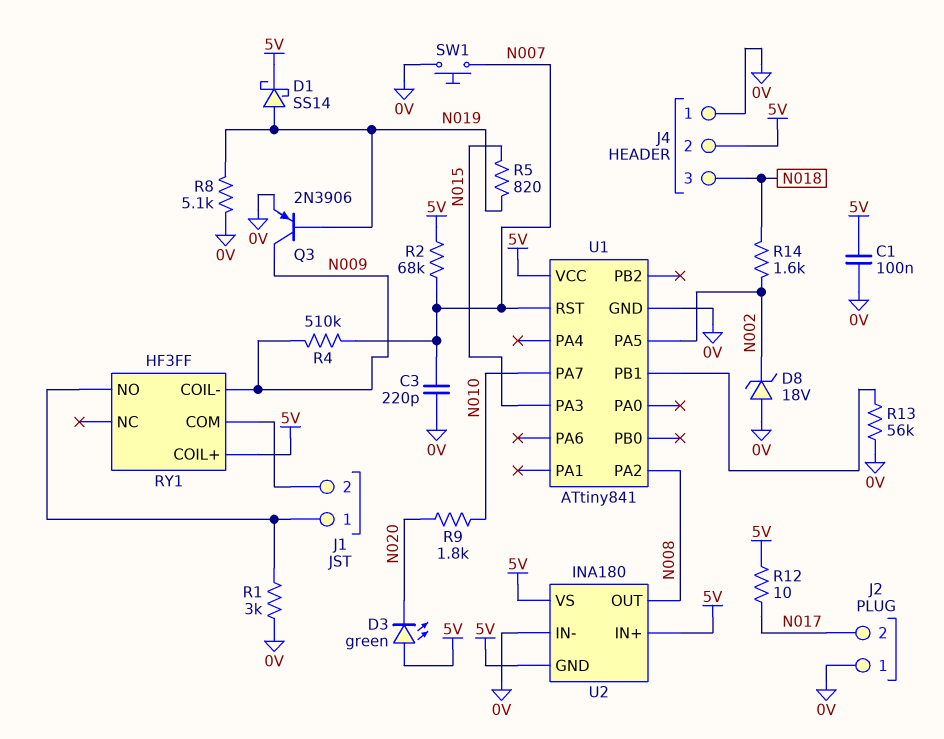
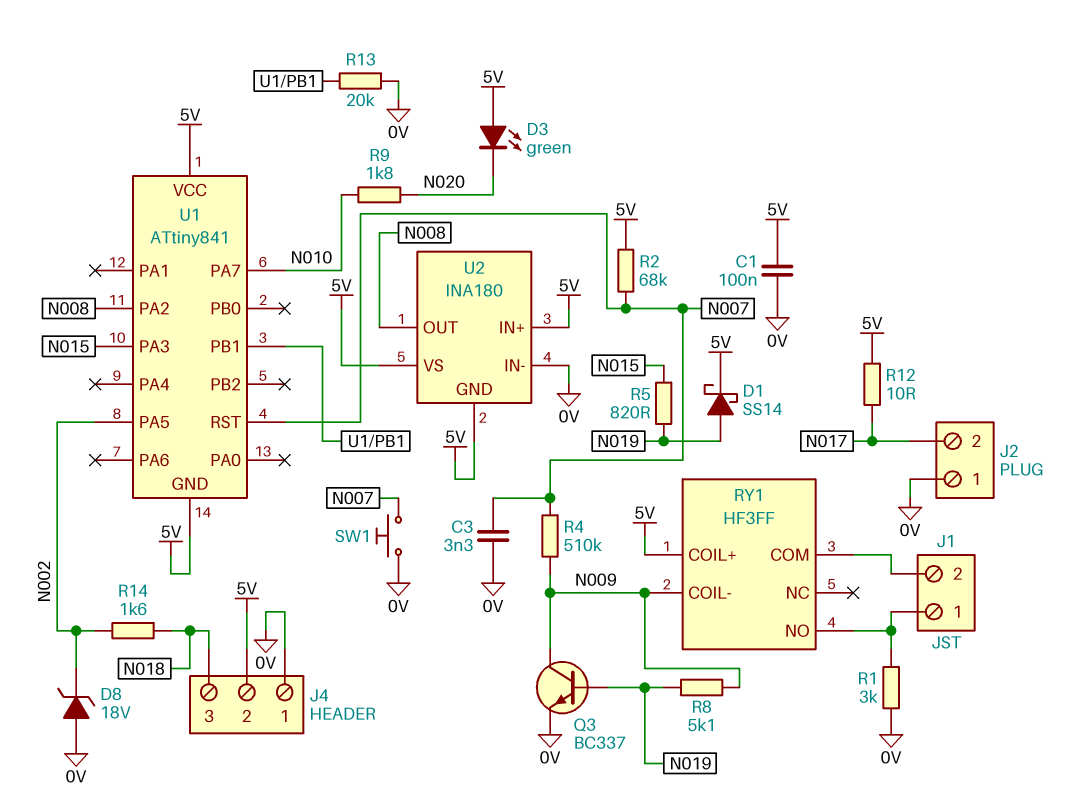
C3: 220pF (0V, N007) -> 3.3nF (0V, N007)
Q3: PNP 2N3906 (B N019, C N009, E 0V) -> NPN BC337 (B N019, C N009, E 0V)
R8: 5.1k (0V, N019) -> 5.1k (N009, N019)
R13: 56k (0V, U1/PB1) -> 20k (0V, U1/PB1)
U1 pin GND: 0V -> 5V

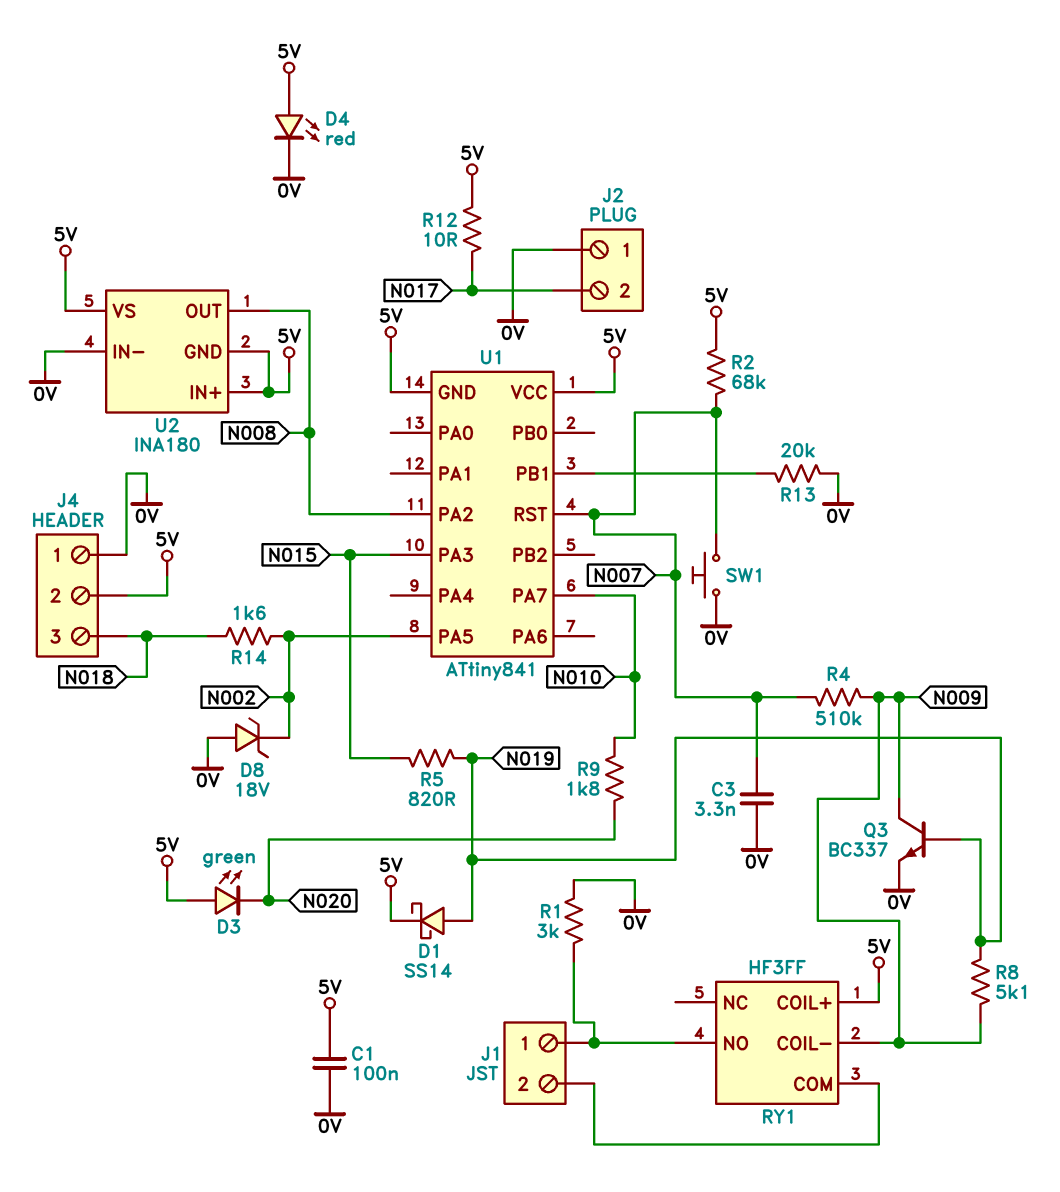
D4: none -> LED red (A 5V, K 0V)

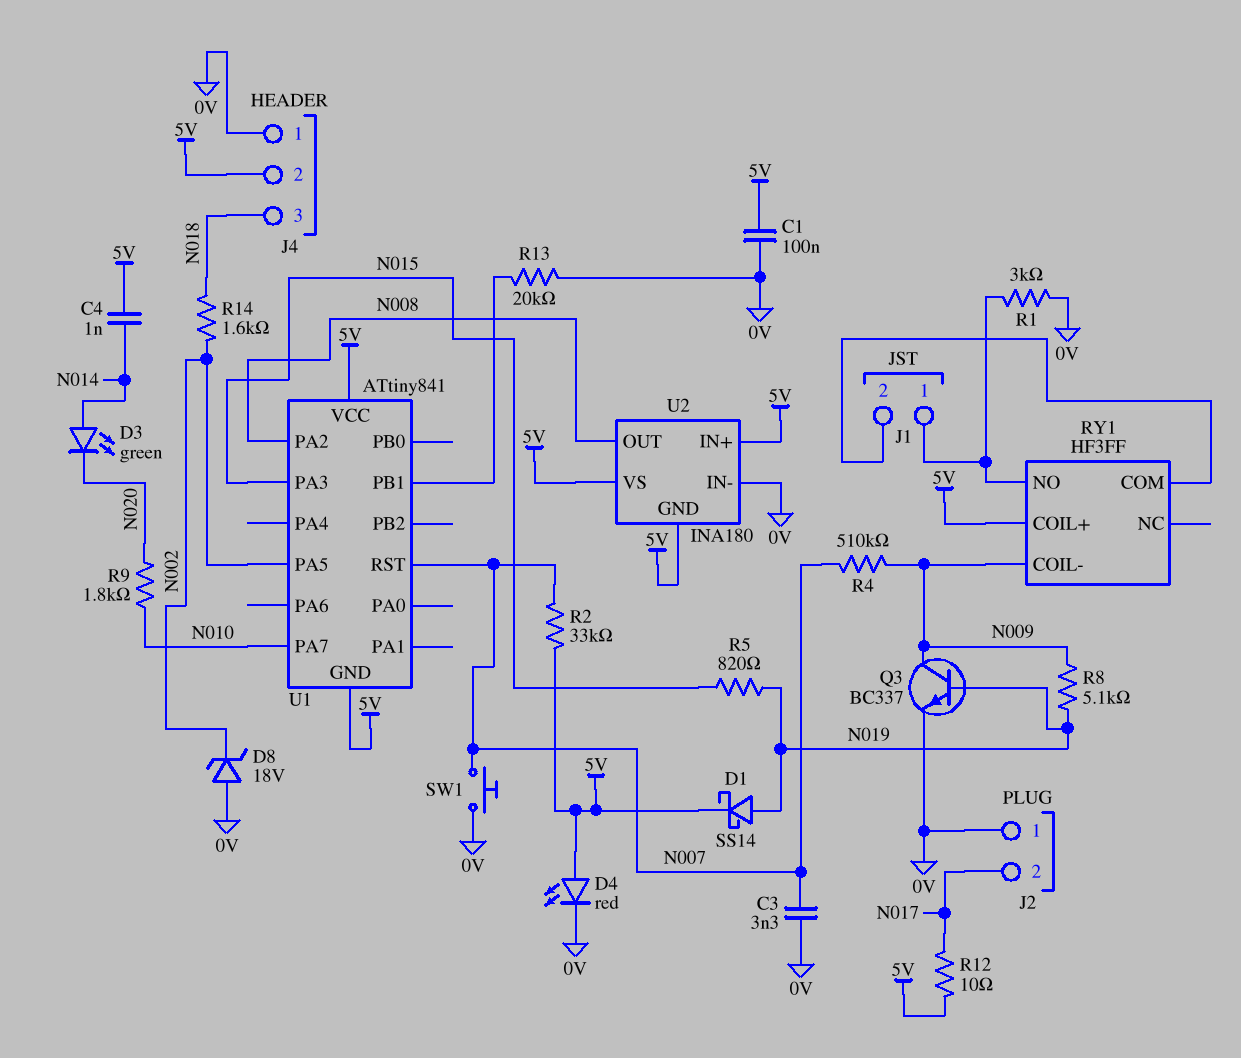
C4: none -> 1nF (5V, N014)
D3: LED green (A 5V, K N020) -> LED green (A N014, K N020)
R2: 68k (5V, N007) -> 33k (5V, N007)

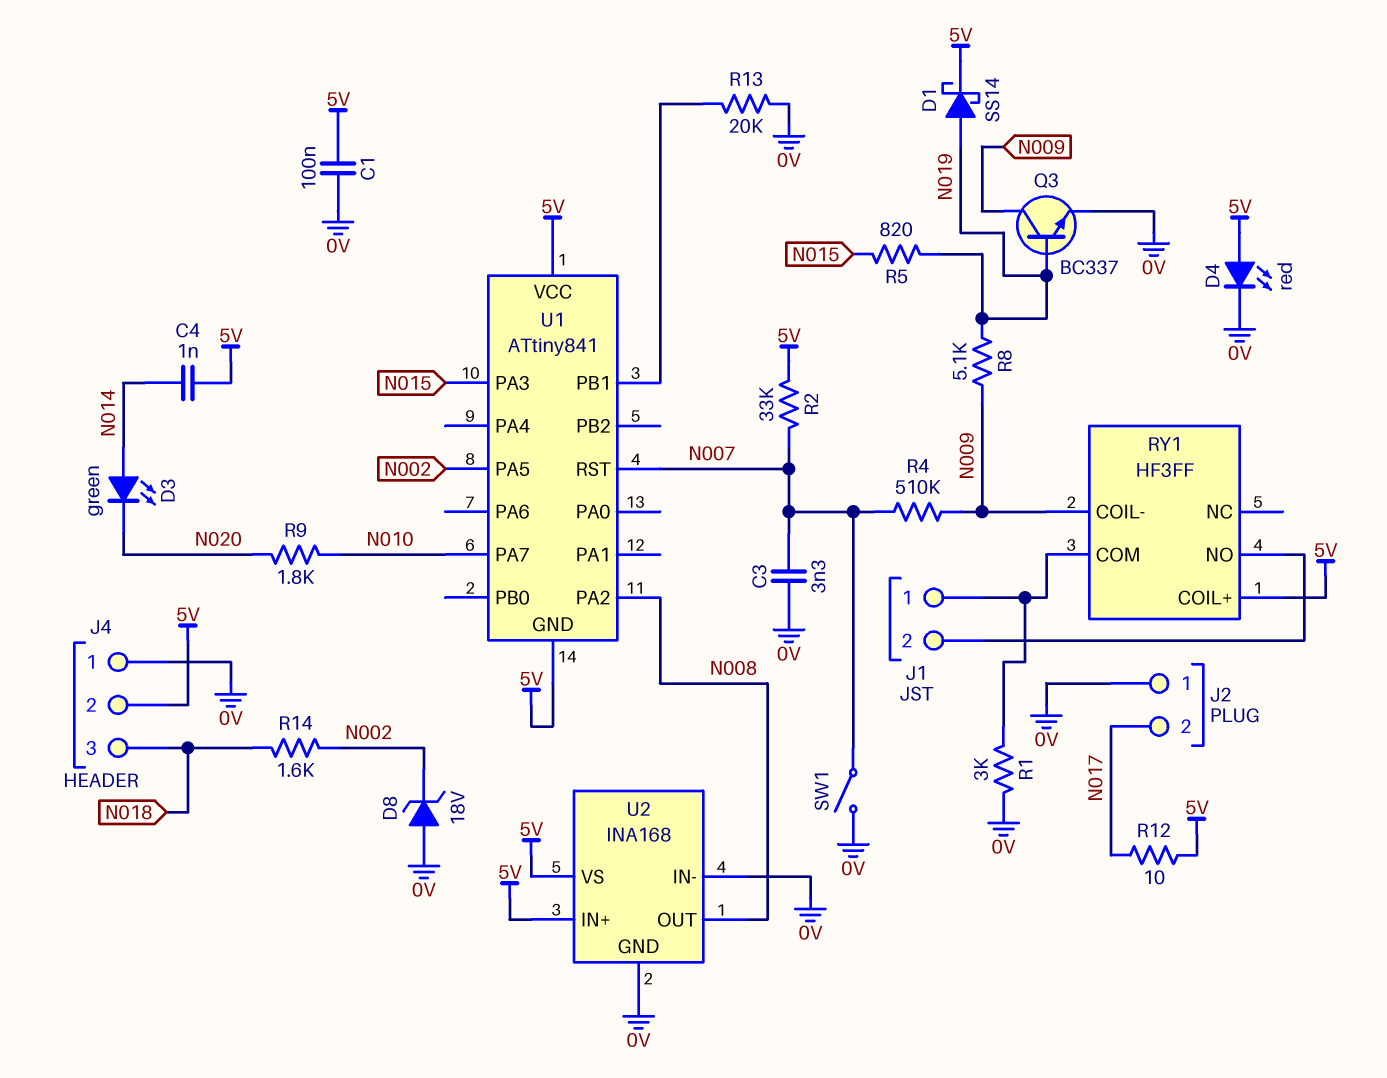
RY1 pin COM: J1/2 -> J1/1
RY1 pin NO: J1/1 -> J1/2
SW1: button (0V, N007) -> switch (0V, N007)
U2: INA180 -> INA168
U2 pin GND: 5V -> 0V

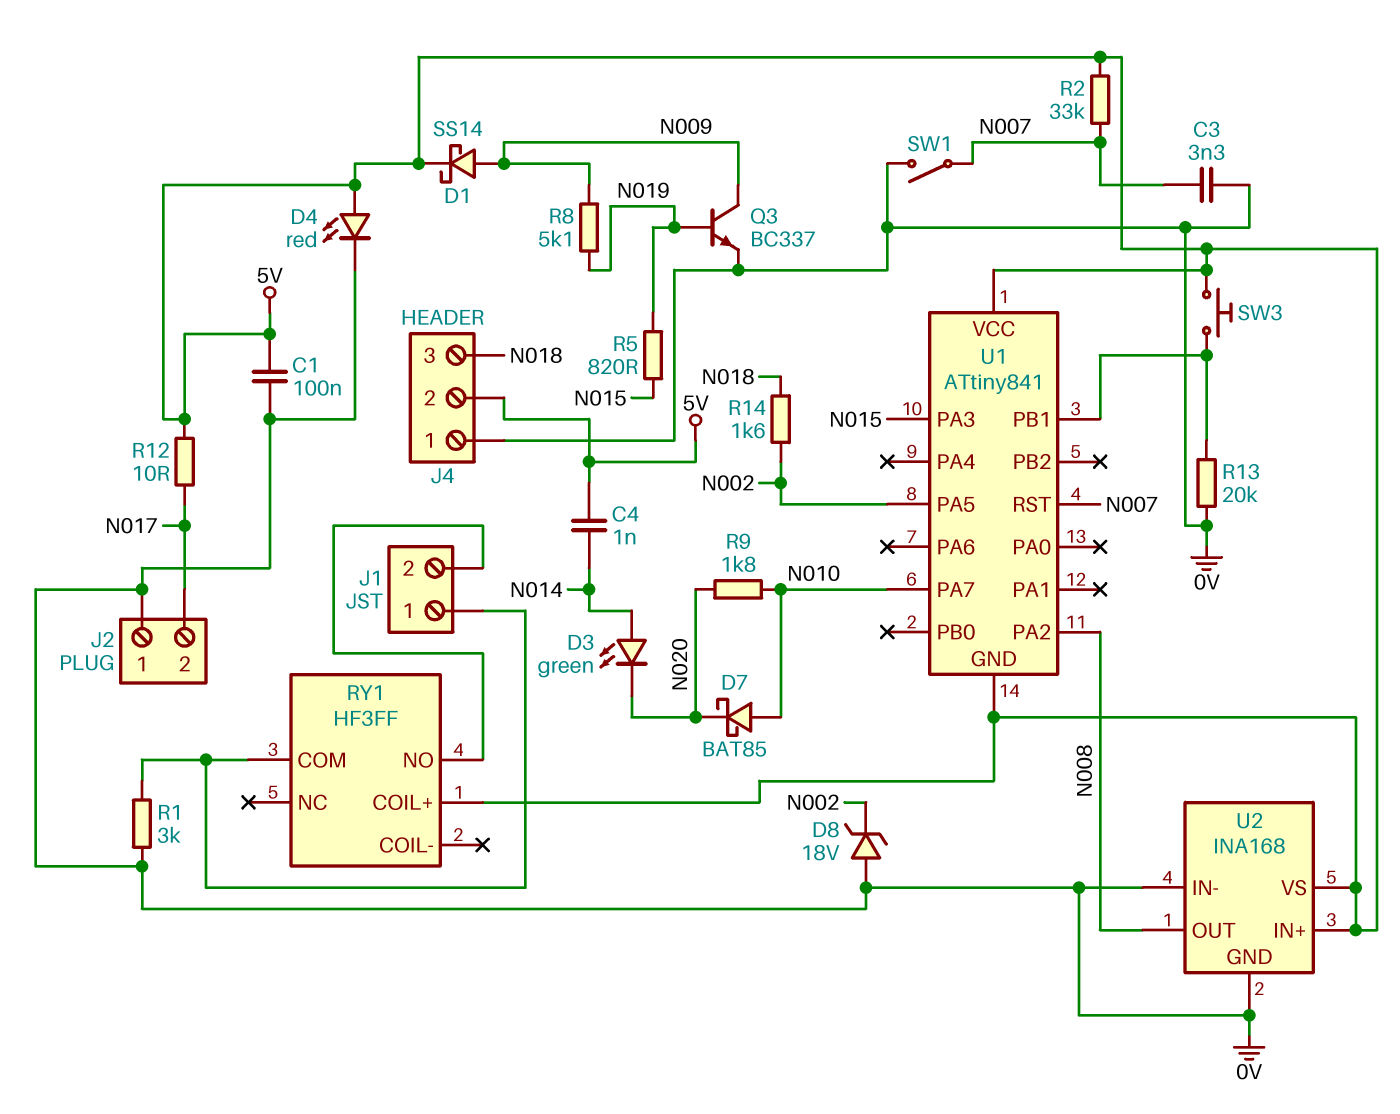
D1: schottky SS14 (A N019, K 5V) -> schottky SS14 (A N009, K 5V)
D7: none -> schottky BAT85 (A N010, K N020)
R4: 510k (N007, N009) -> none
RY1 pin COIL-: N009 -> none
SW3: none -> button (5V, U1/PB1)

